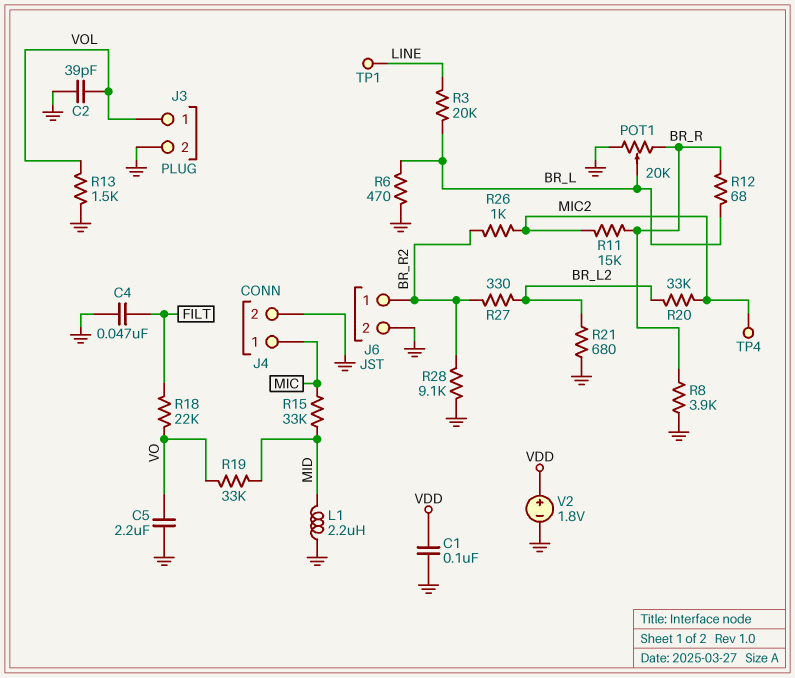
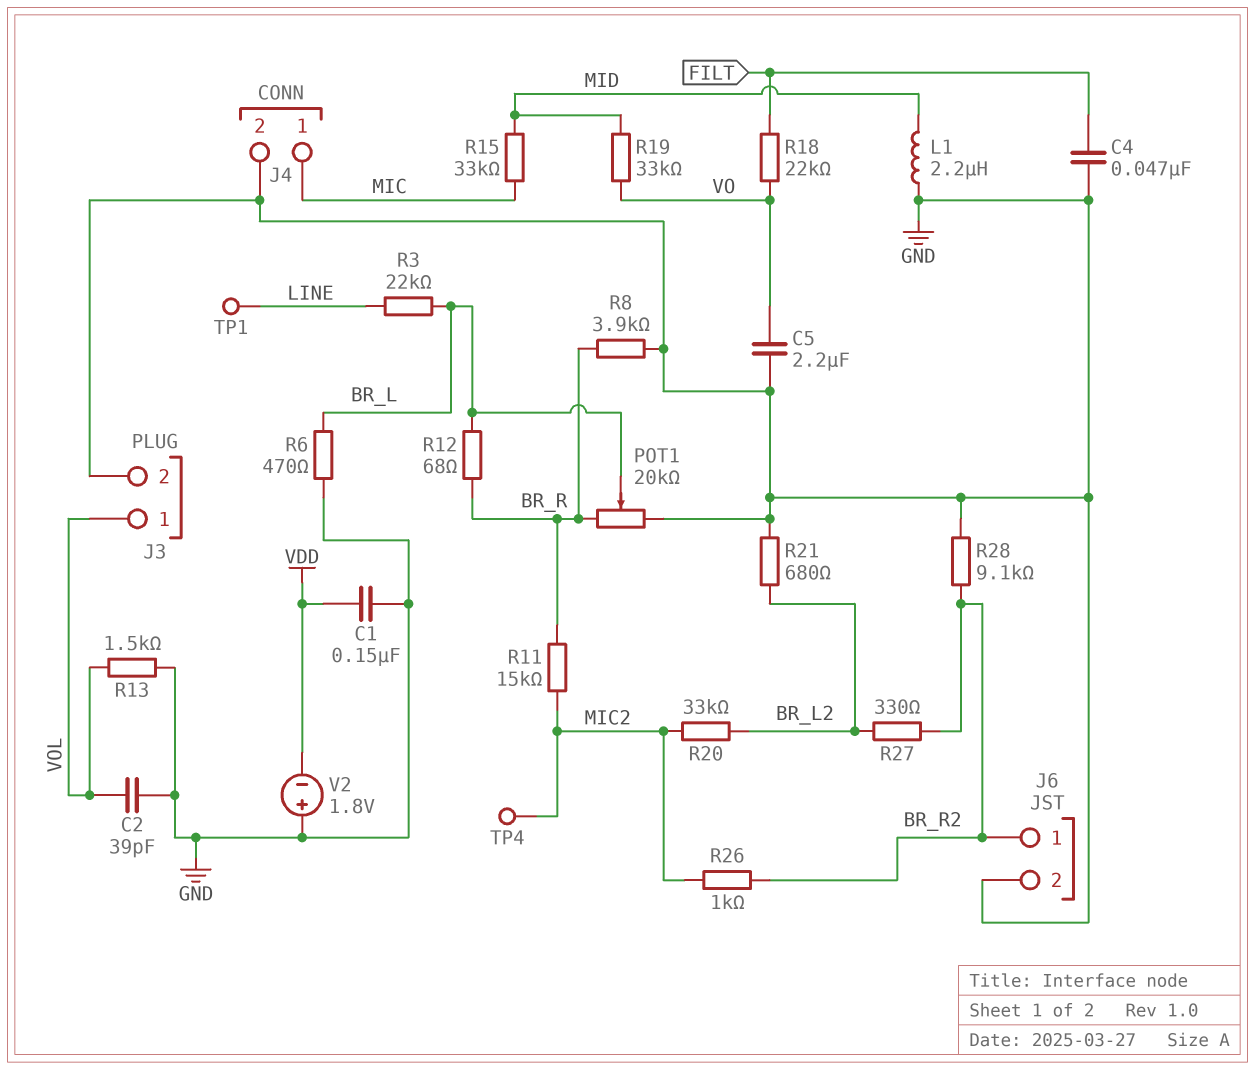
C1: 100nF (GND, VDD) -> 150nF (GND, VDD)
R3: 20k (BR_L, LINE) -> 22k (BR_L, LINE)
V2: 1.8V (plus VDD, minus GND) -> 1.8V (plus GND, minus VDD)

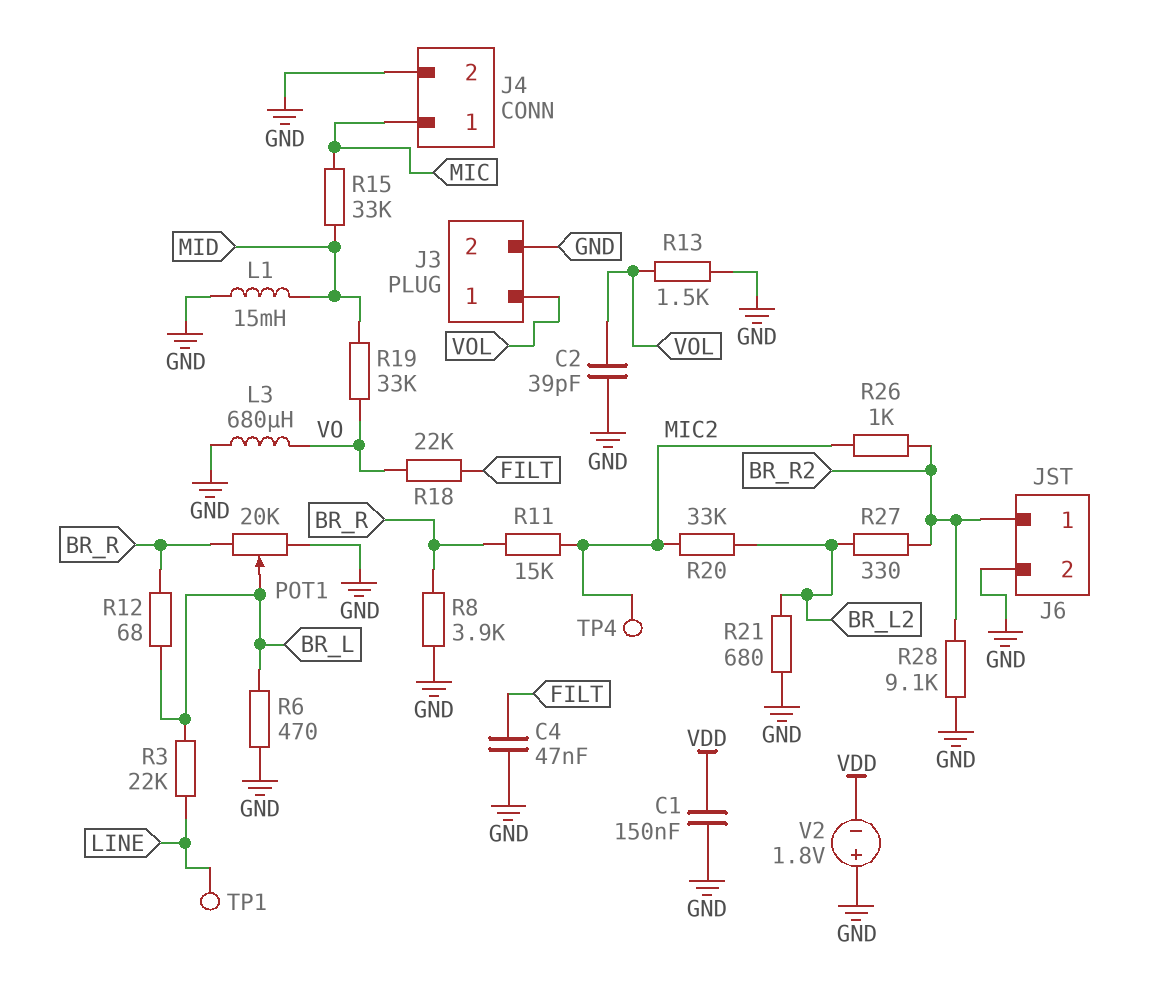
C5: 2.2uF (GND, VO) -> none
L1: 2.2uH (GND, MID) -> 15mH (GND, MID)
L3: none -> 680uH (GND, VO)

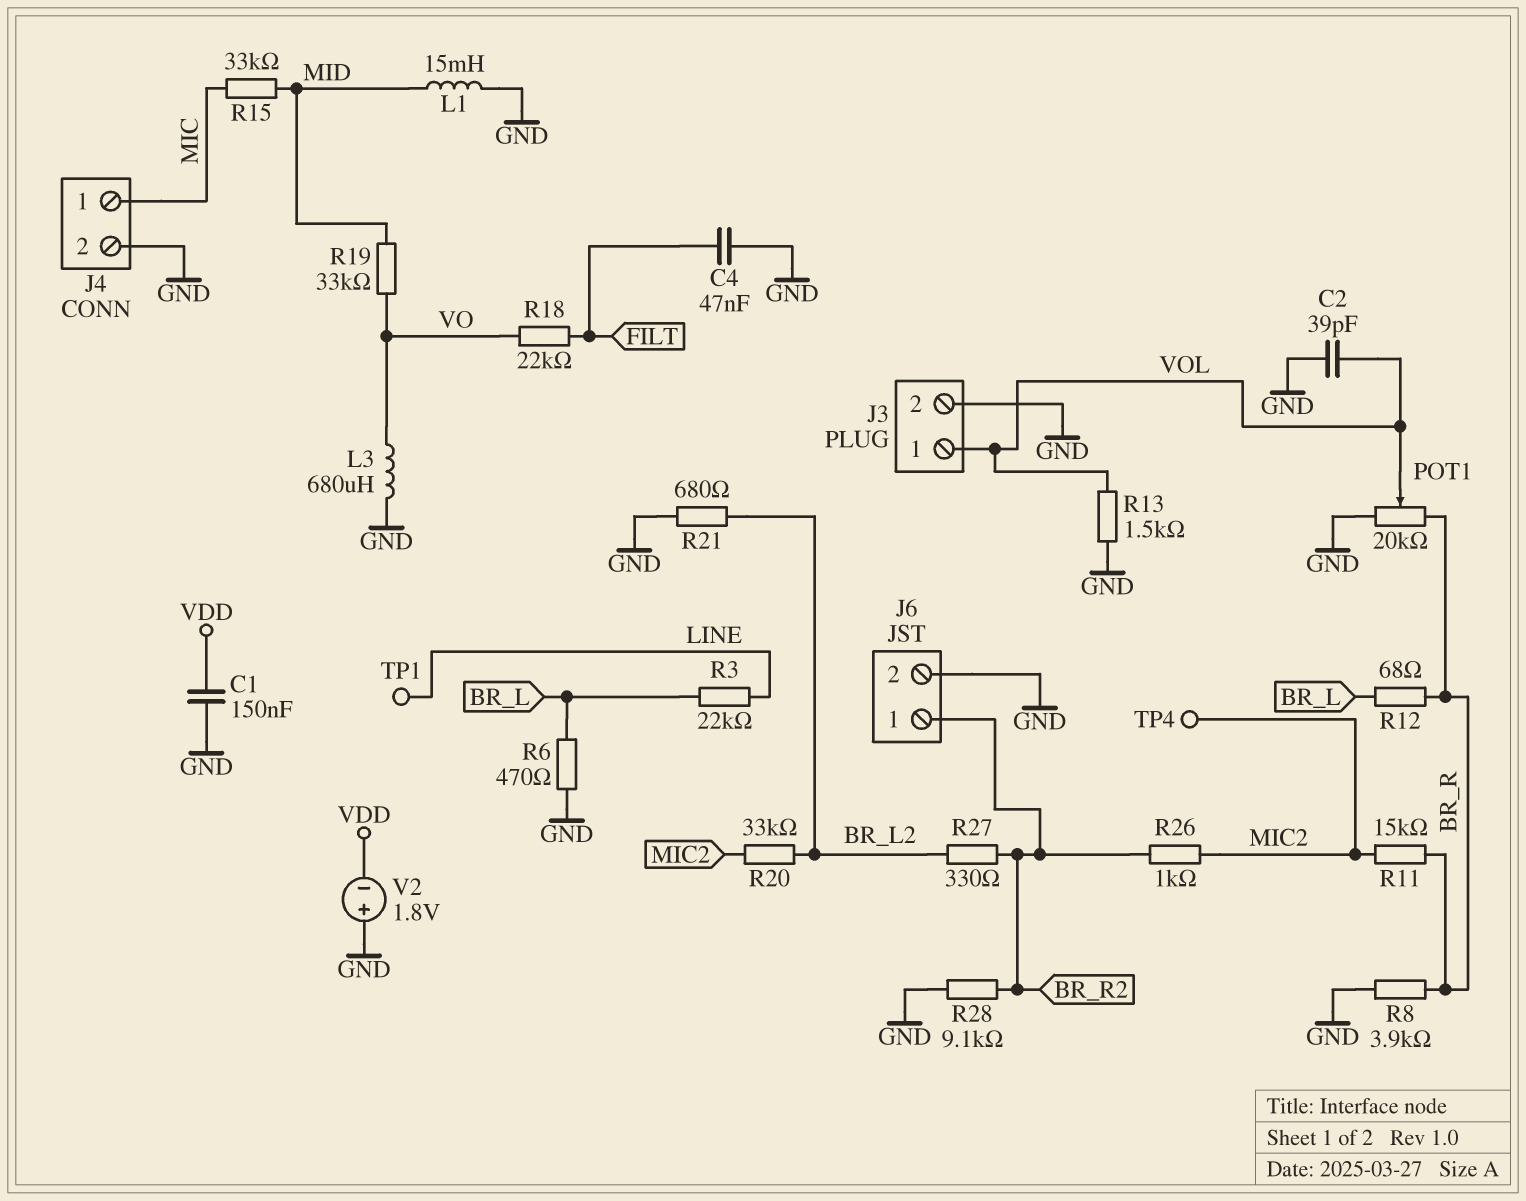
POT1: 20k (BR_R, GND, wiper BR_L) -> 20k (BR_R, GND, wiper VOL)

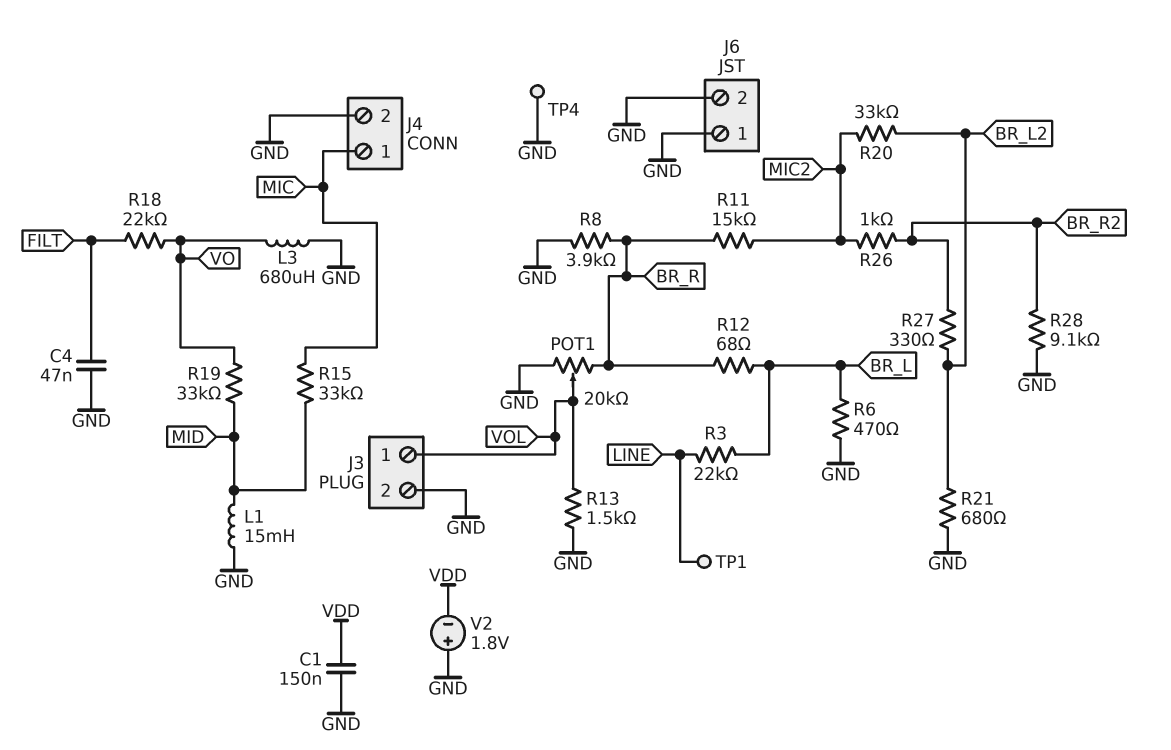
C2: 39pF (GND, VOL) -> none
J6 pin 1: BR_R2 -> GND
TP4: test point (MIC2) -> test point (GND)

